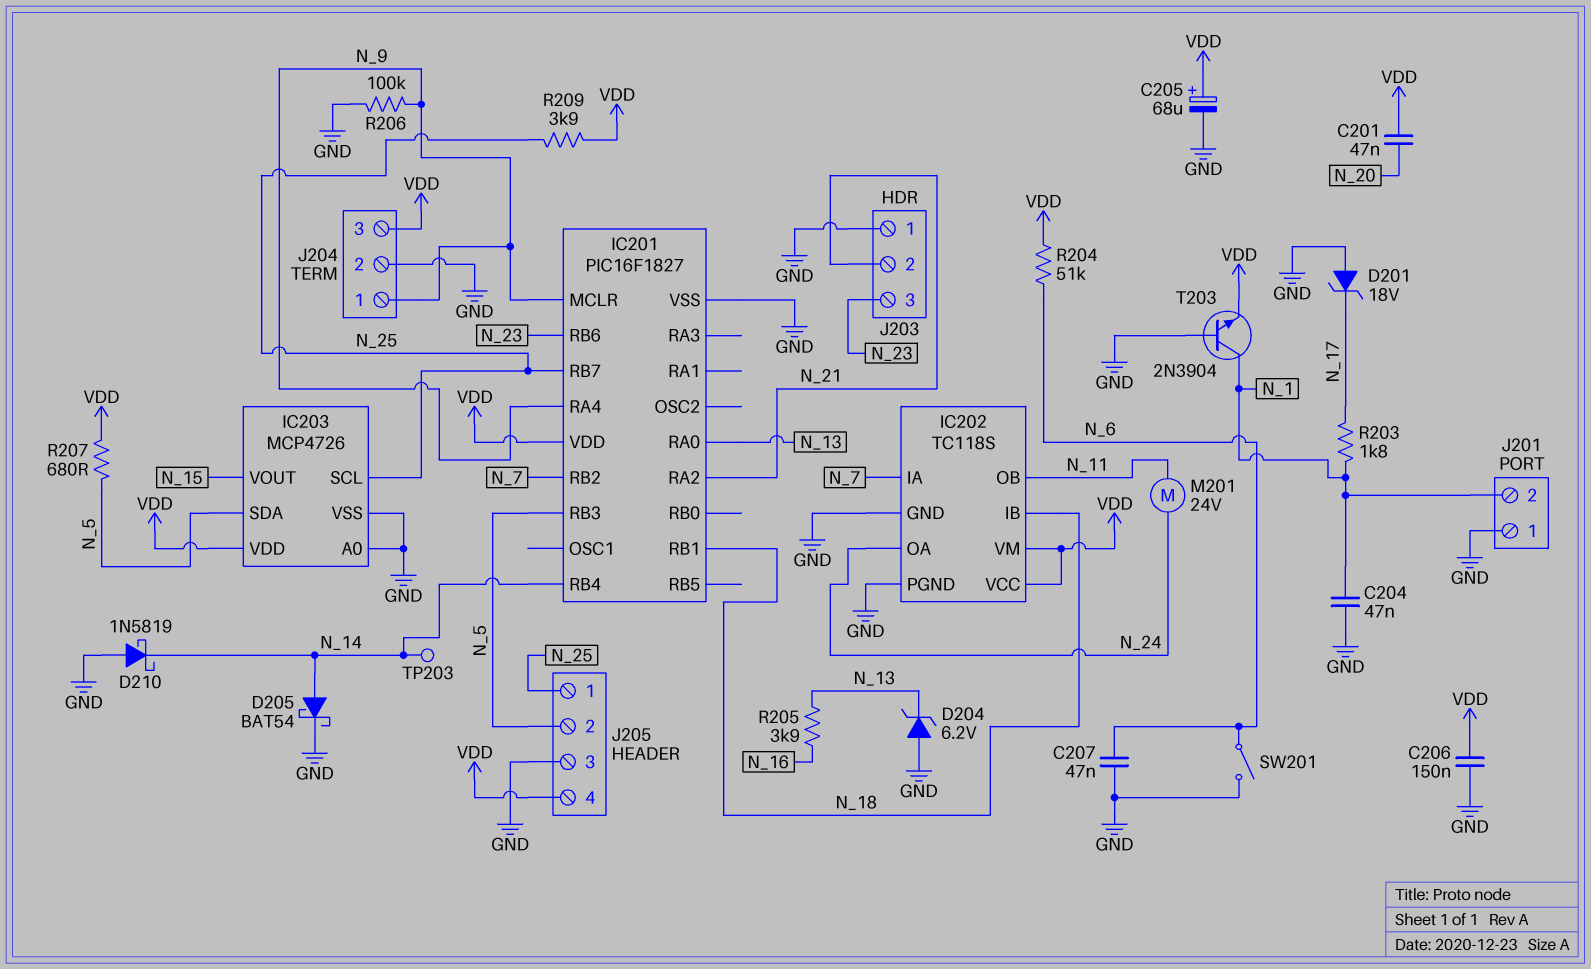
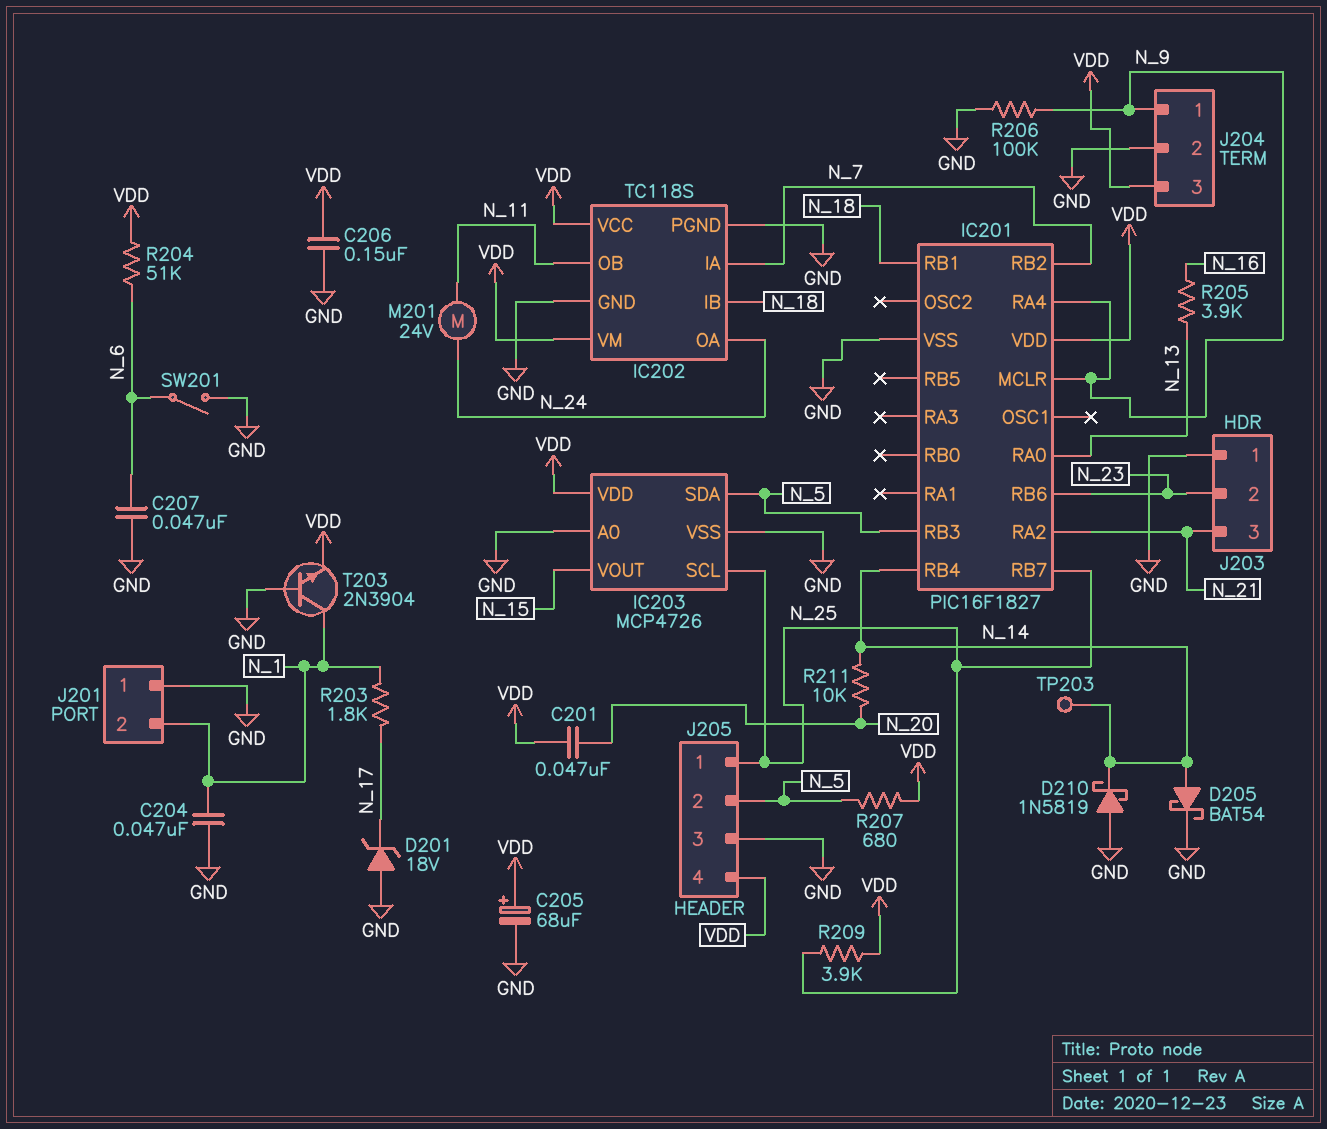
D204: zener 6.2V (A GND, K N_13) -> none
J203 pin 2: N_21 -> N_23
J203 pin 3: N_23 -> N_21
R211: none -> 10k (N_14, N_20)

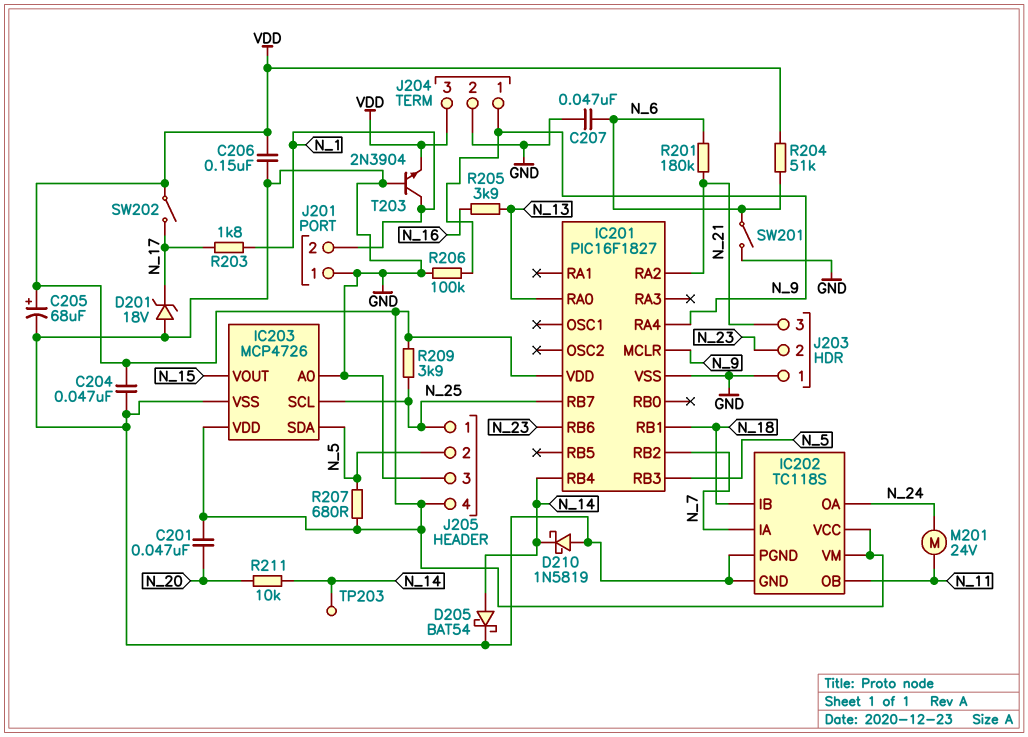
C204: 47nF (GND, N_1) -> 47nF (GND, VDD)
R201: none -> 180k (N_6, N_21)
SW202: none -> switch (N_17, VDD)

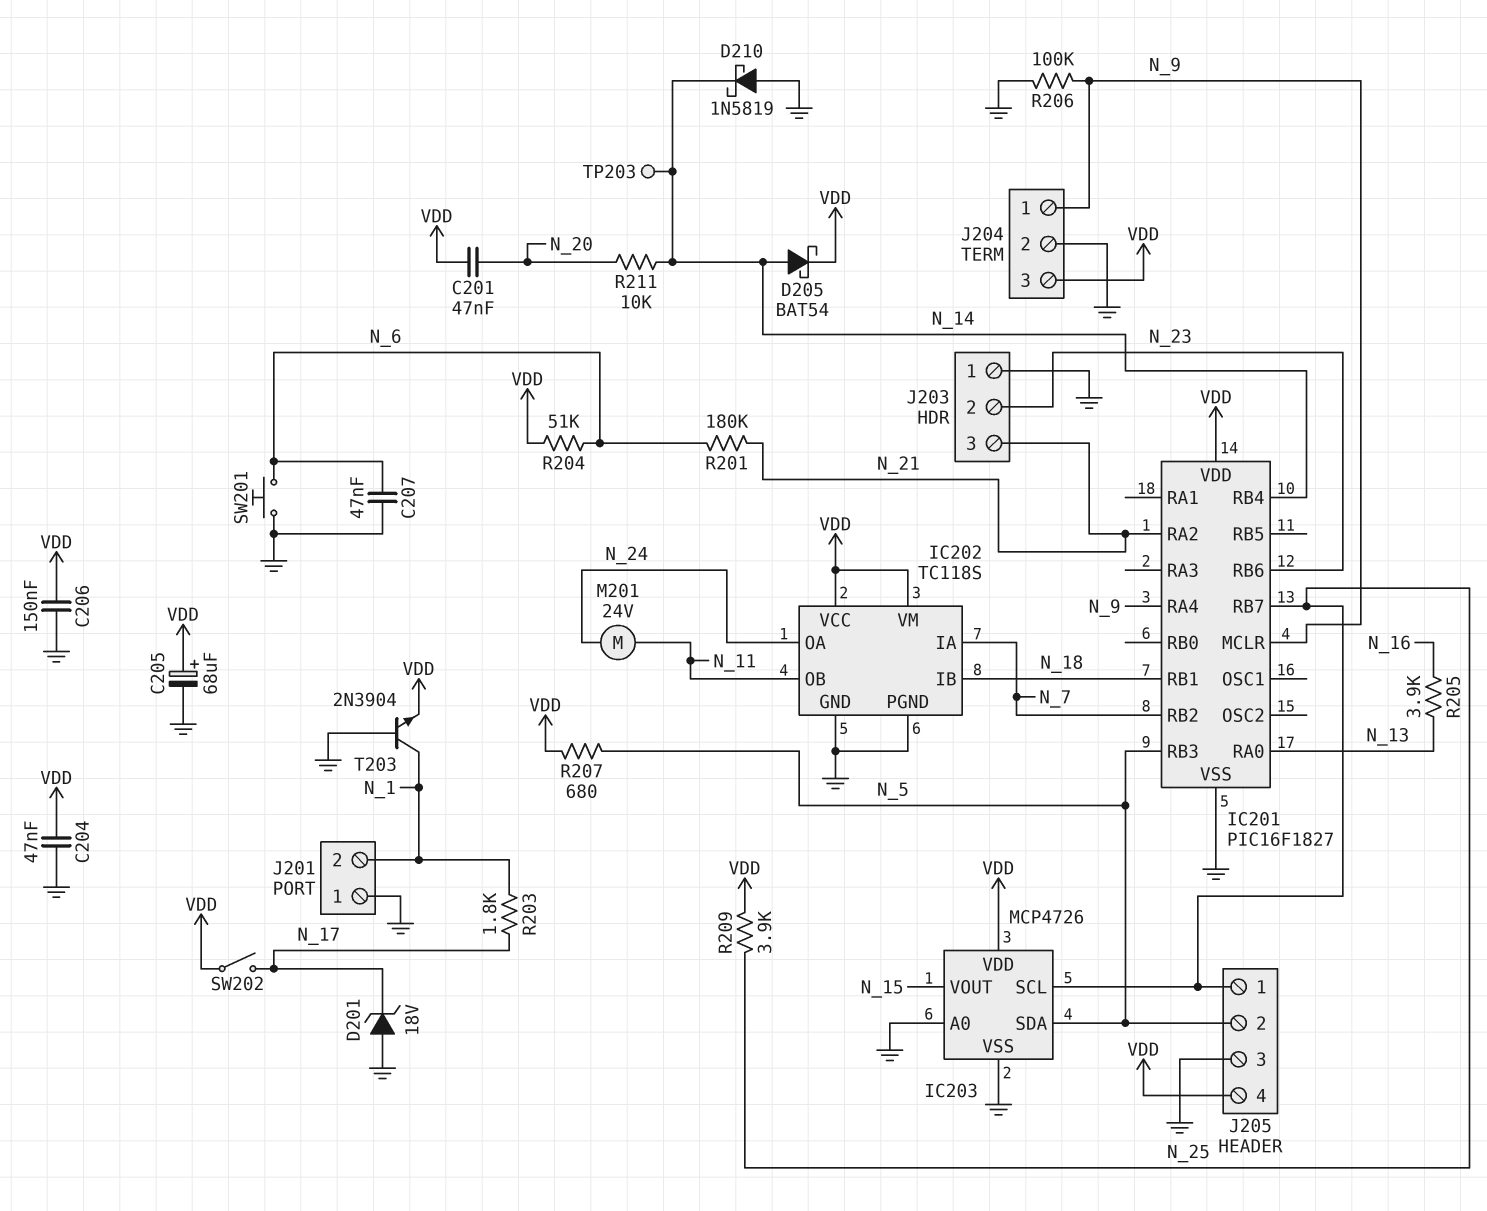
D205: schottky BAT54 (A N_14, K GND) -> schottky BAT54 (A N_14, K VDD)
SW201: switch (GND, N_6) -> button (GND, N_6)

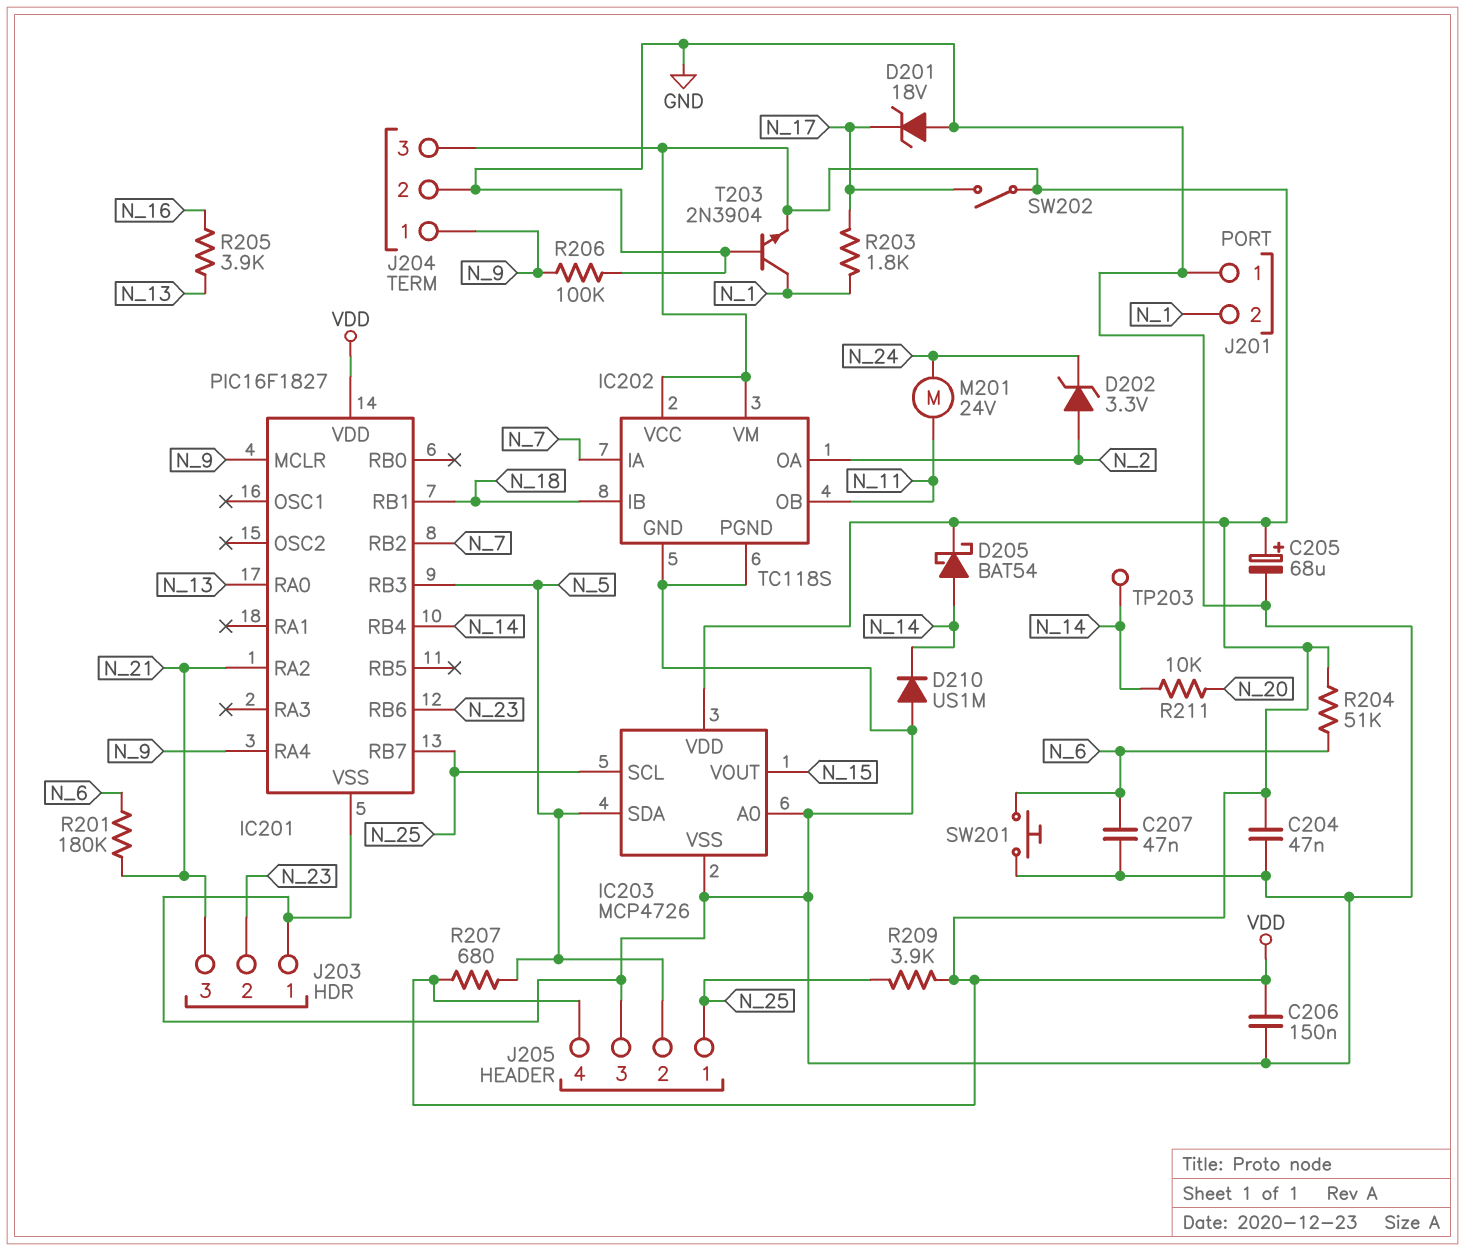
C201: 47nF (N_20, VDD) -> none
D202: none -> zener 3.3V (A N_2, K N_24)
D210: schottky 1N5819 (A GND, K N_14) -> diode US1M (A GND, K N_14)
IC202 pin OA: N_24 -> N_2

